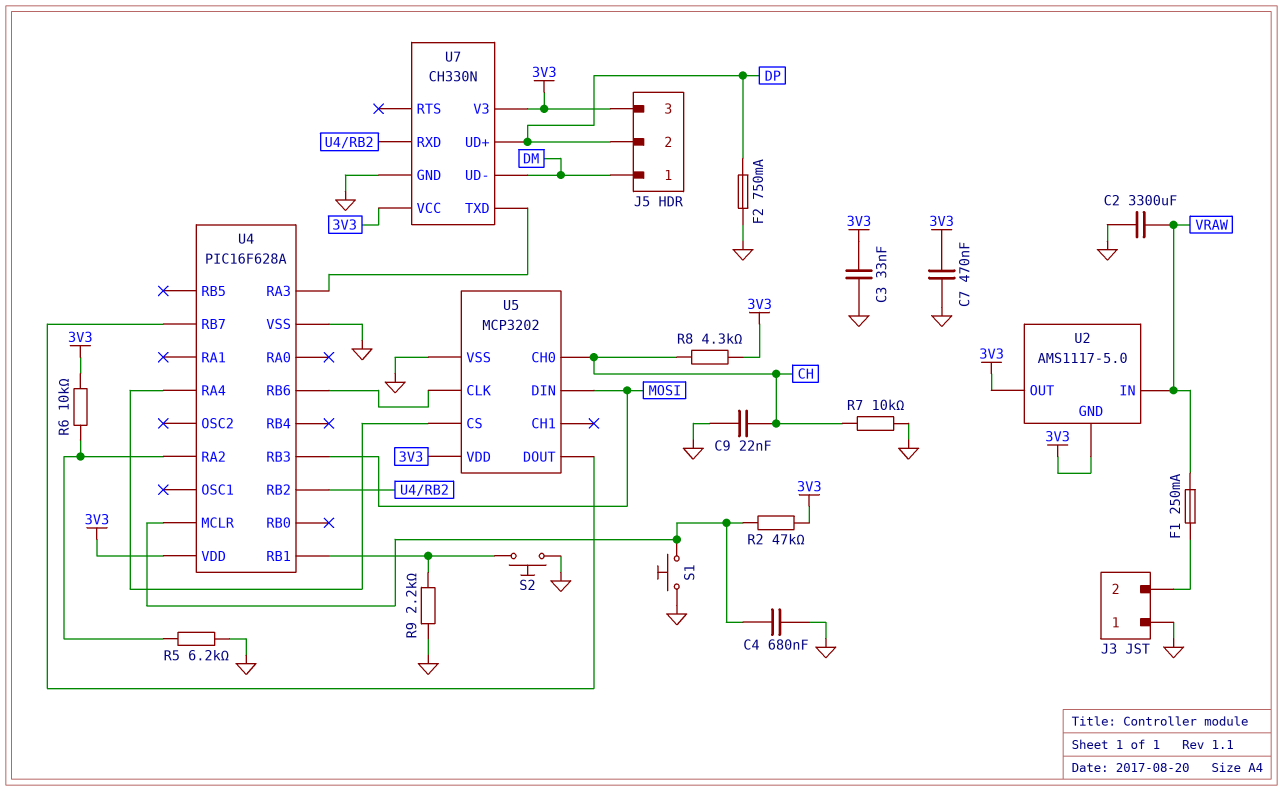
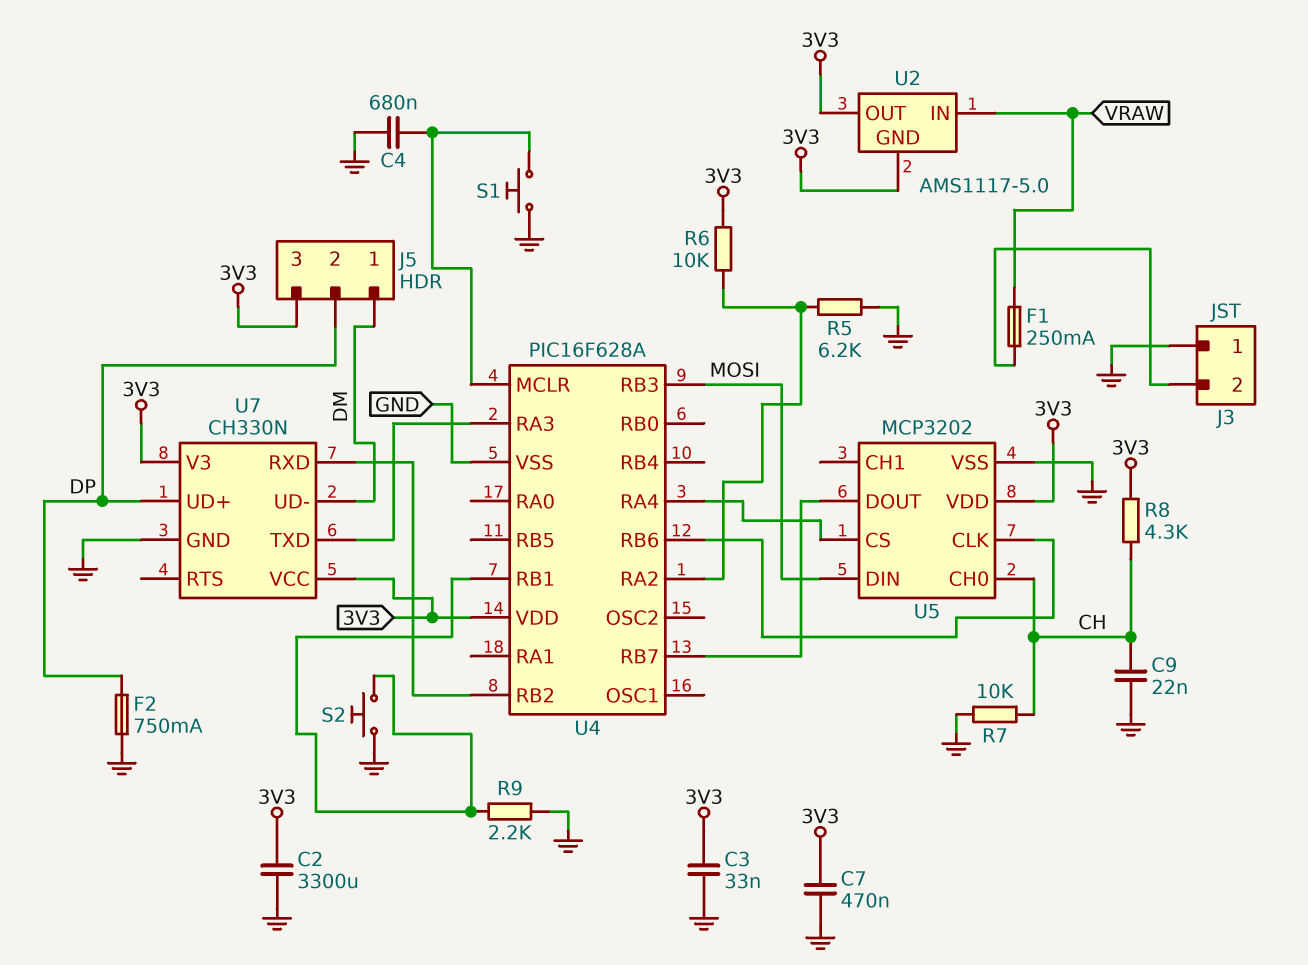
C2: 3300uF (GND, VRAW) -> 3300uF (3V3, GND)
R2: 47k (3V3, U4/MCLR) -> none

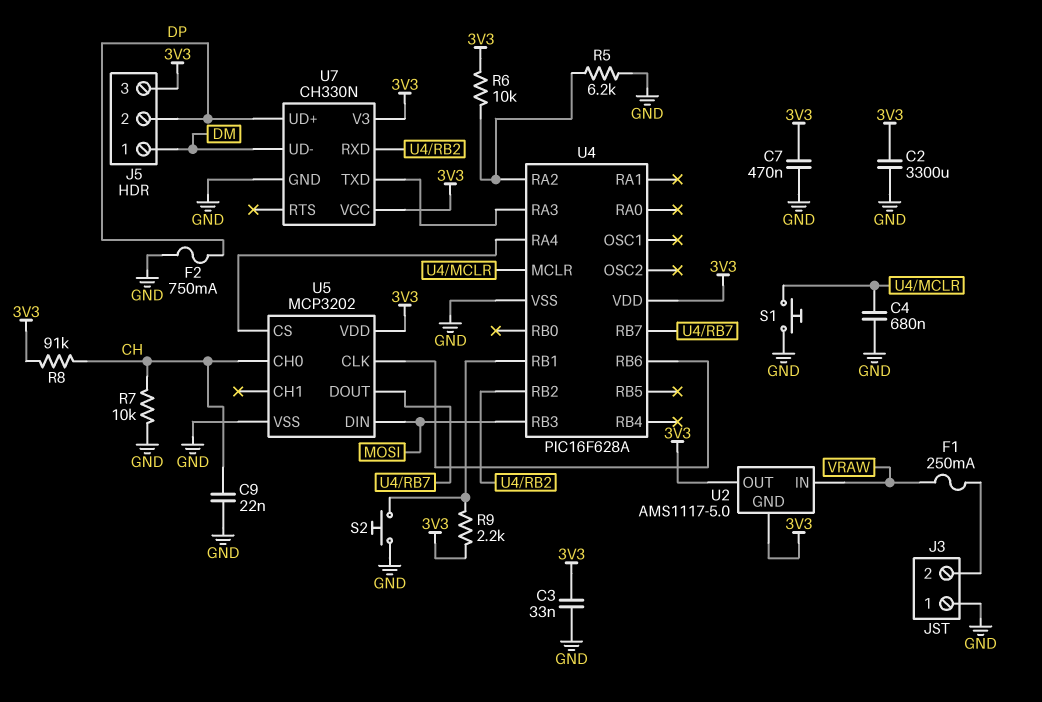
R8: 4.3k (3V3, CH) -> 91k (3V3, CH)
R9: 2.2k (GND, U4/RB1) -> 2.2k (3V3, U4/RB1)

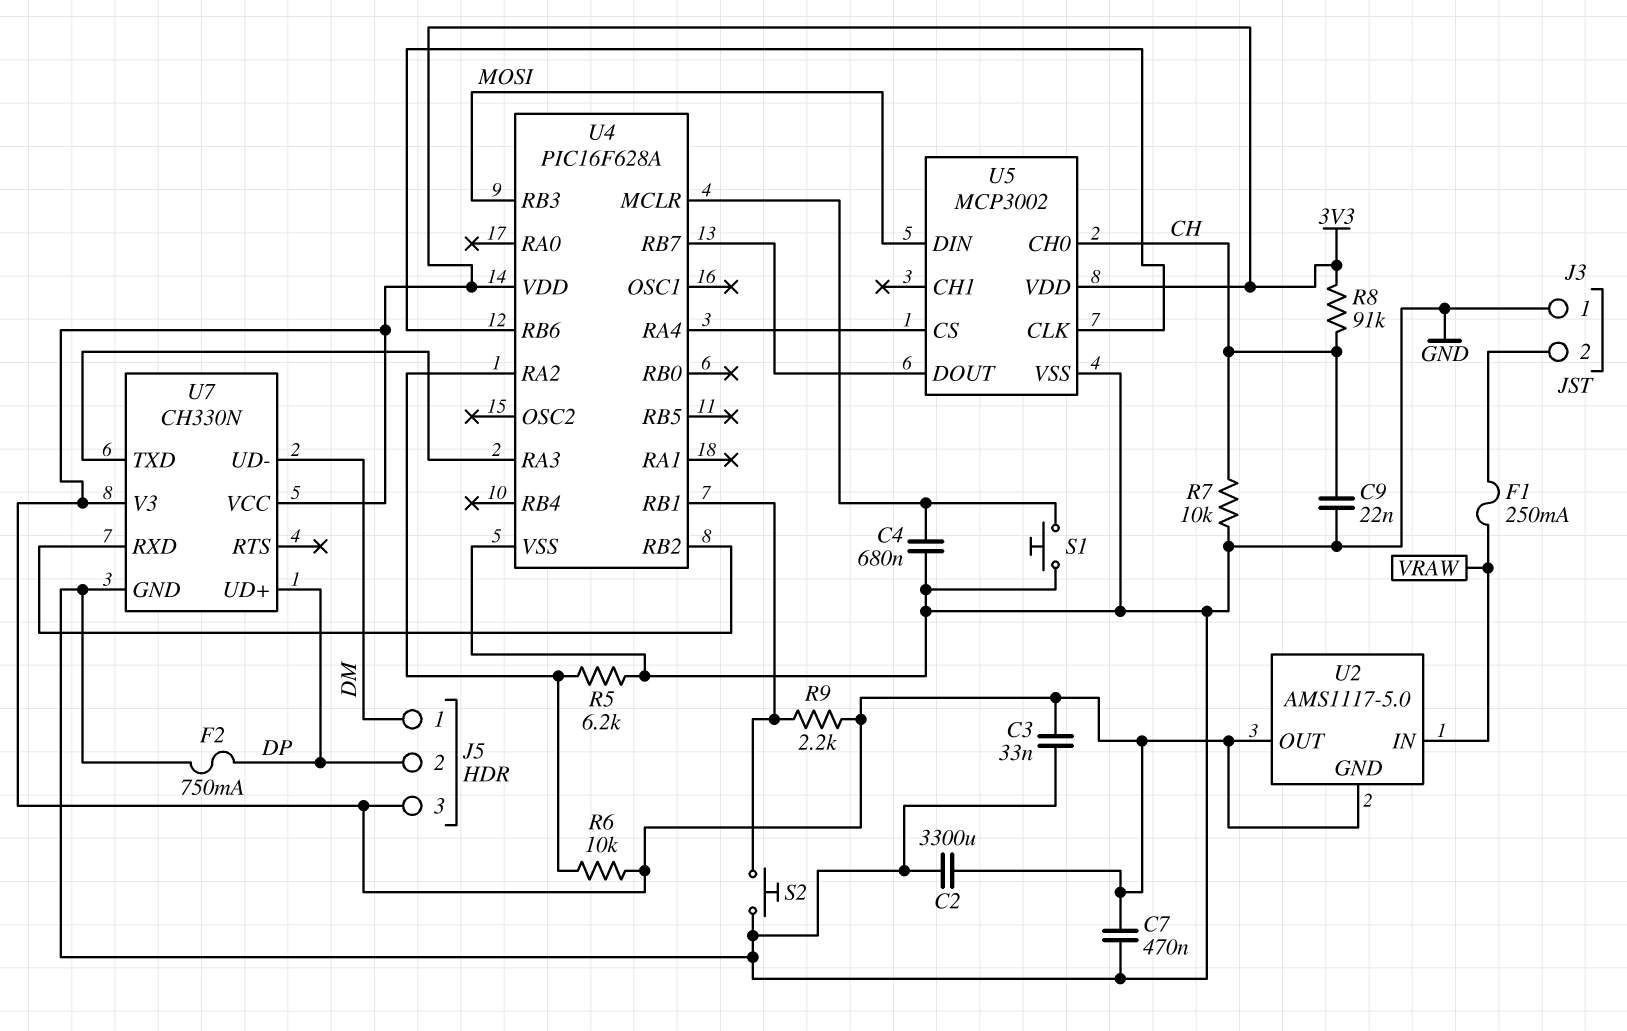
U5: MCP3202 -> MCP3002

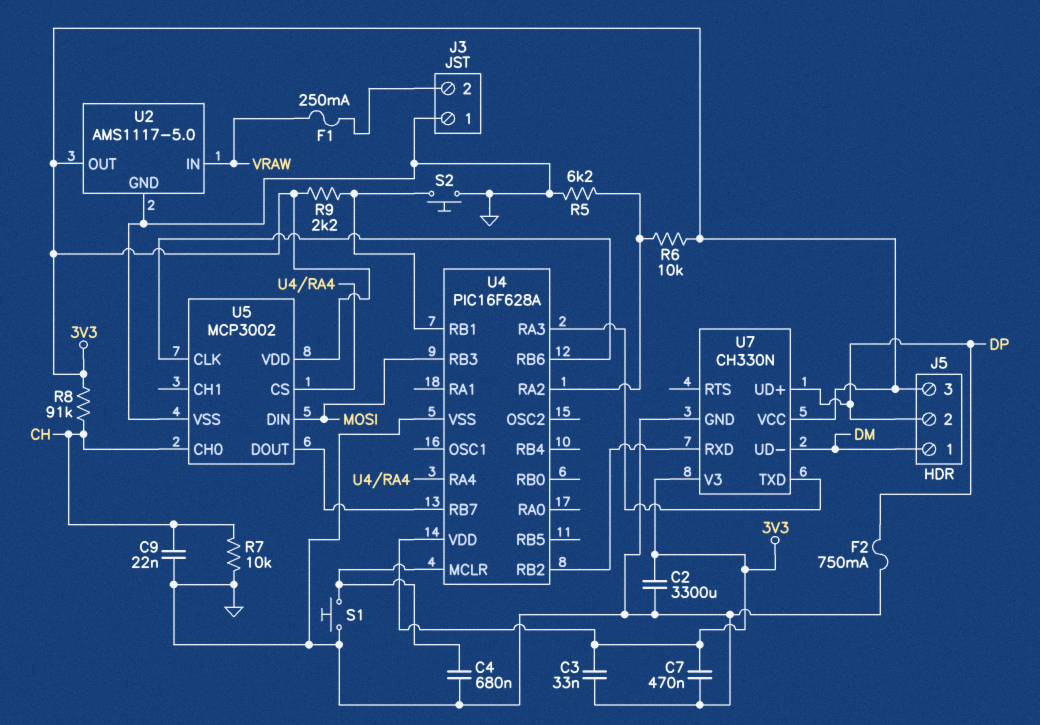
U2 pin GND: 3V3 -> GND

